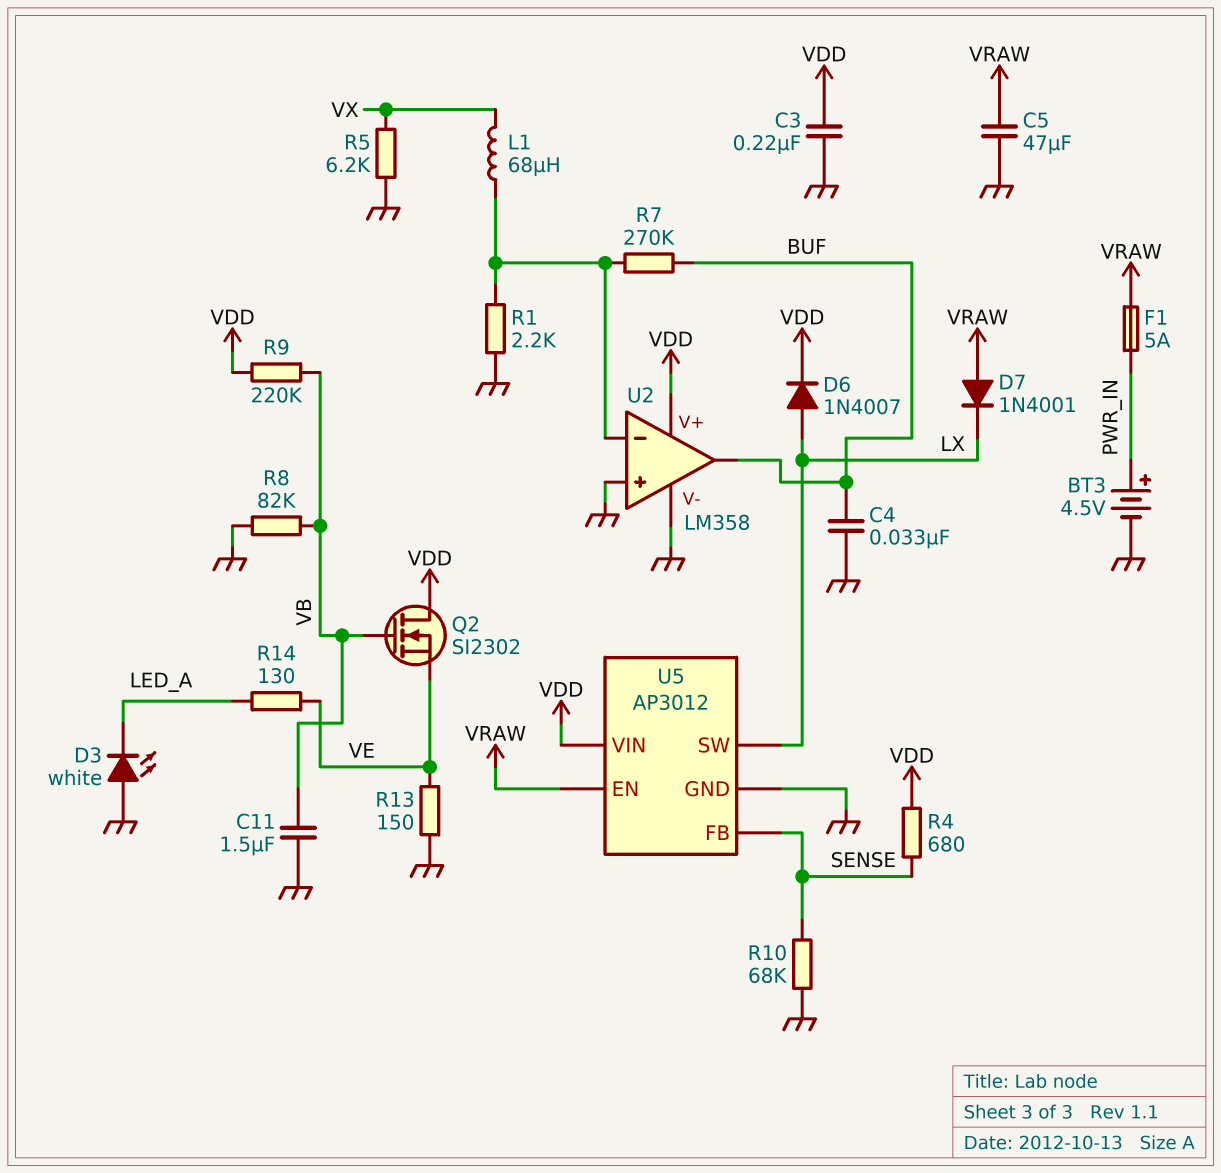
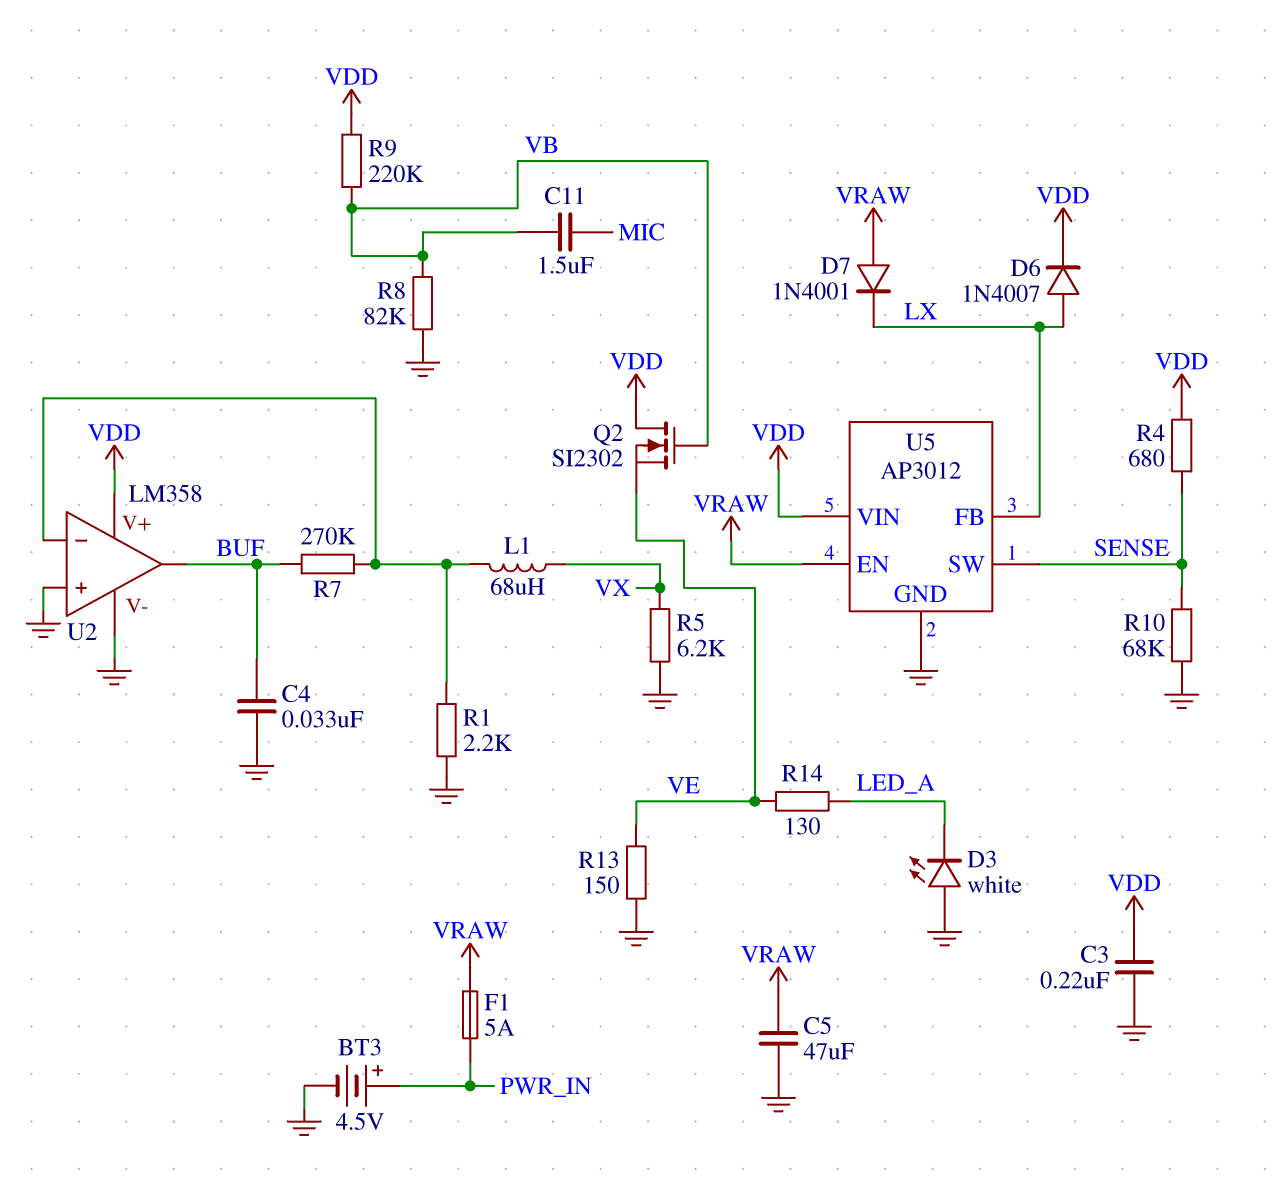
C11: 1.5uF (GND, VB) -> 1.5uF (MIC, VB)
U5 pin FB: SENSE -> LX
U5 pin SW: LX -> SENSE

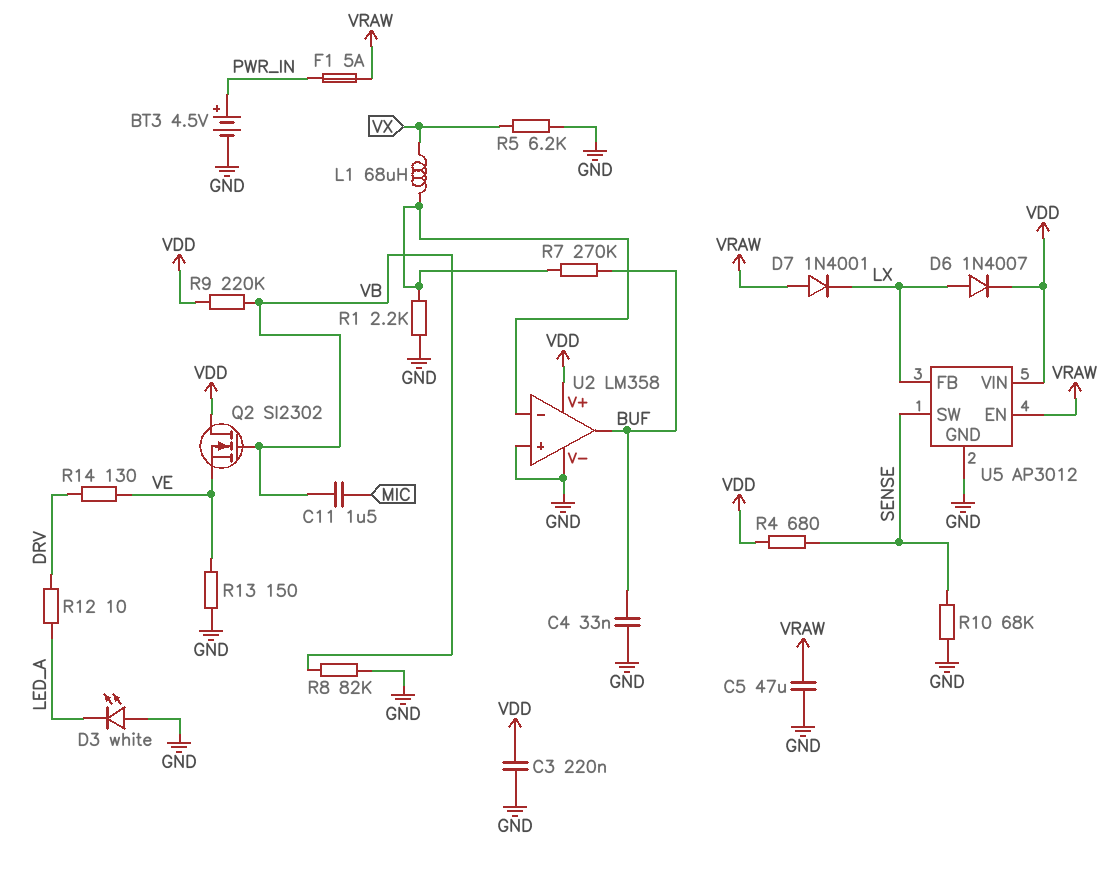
R12: none -> 10 (DRV, LED_A)
R14: 130 (LED_A, VE) -> 130 (DRV, VE)

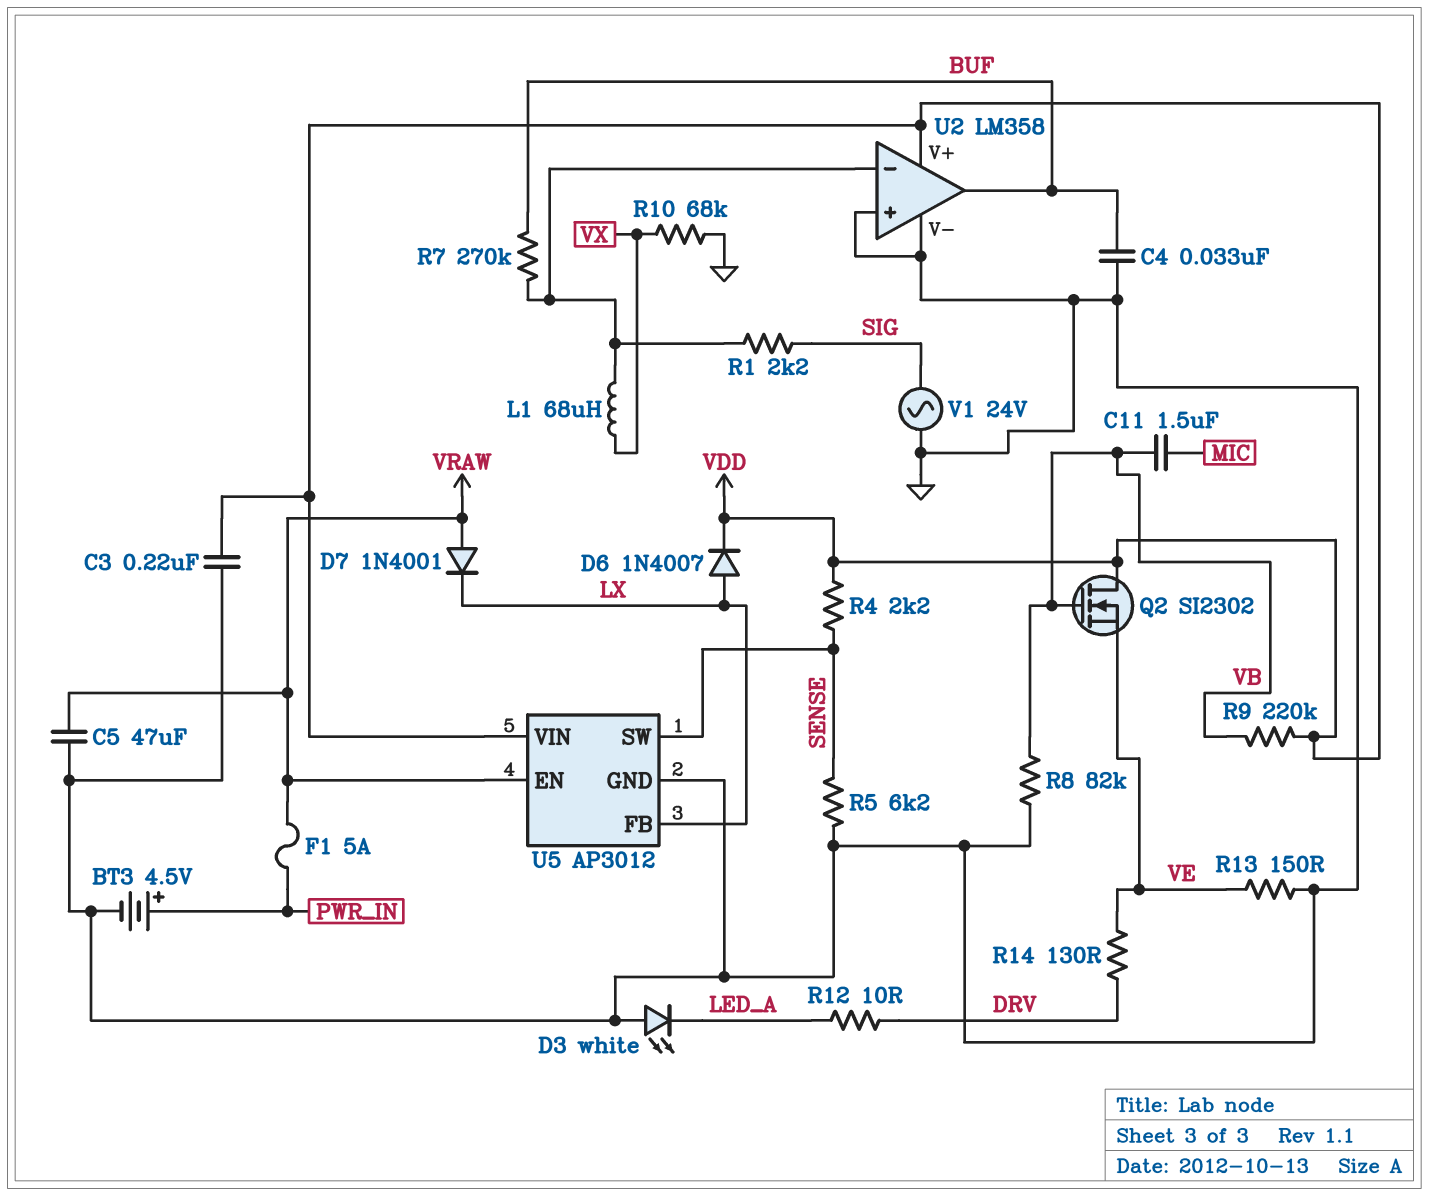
R1: 2.2k (GND, U2/in-) -> 2.2k (SIG, U2/in-)
R4: 680 (SENSE, VDD) -> 2.2k (SENSE, VDD)
R5: 6.2k (GND, VX) -> 6.2k (GND, SENSE)
R10: 68k (GND, SENSE) -> 68k (GND, VX)
V1: none -> AC 24V (GND, SIG)

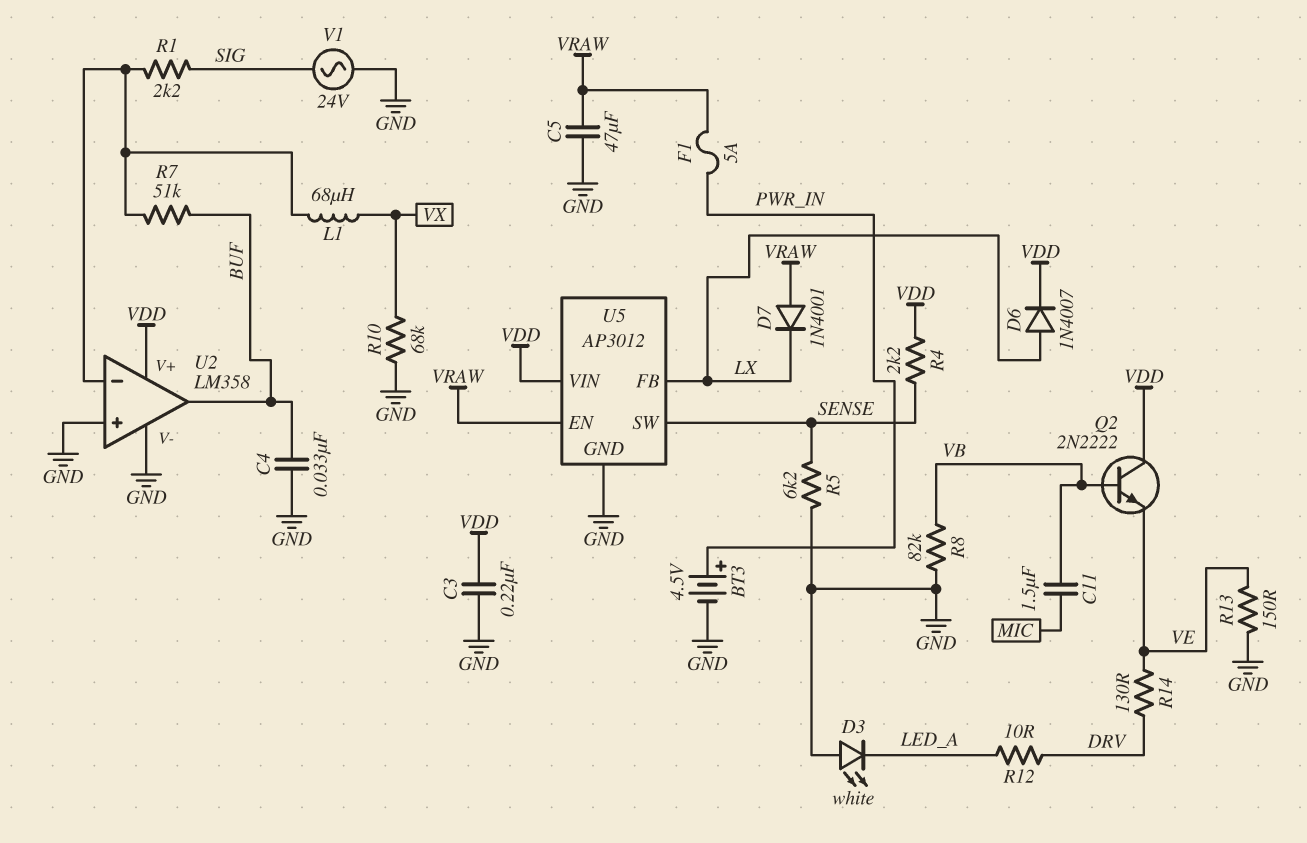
Q2: NMOS SI2302 (G VB, D VDD, S VE) -> NPN 2N2222 (B VB, C VDD, E VE)
R7: 270k (BUF, U2/in-) -> 51k (BUF, U2/in-)
R9: 220k (VB, VDD) -> none

